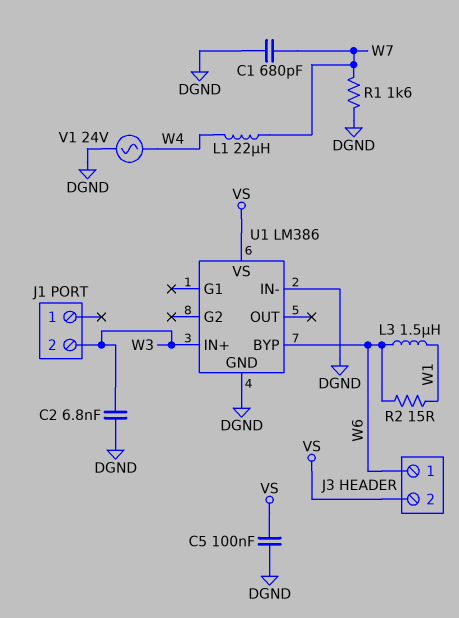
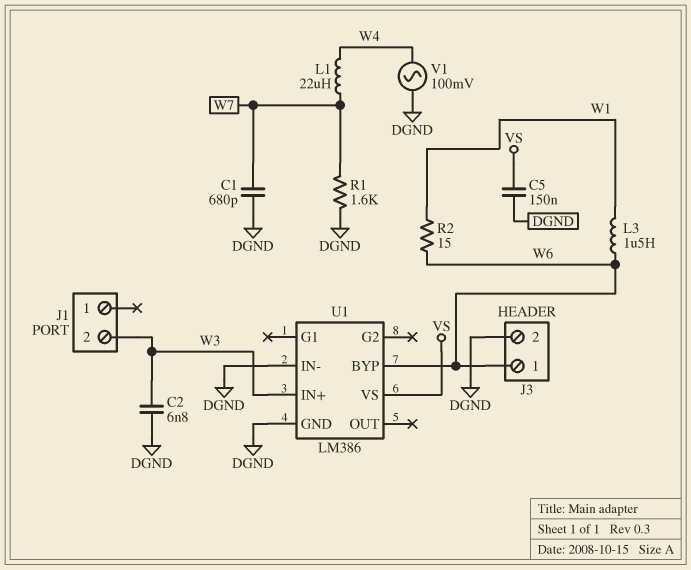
C5: 100nF (DGND, VS) -> 150nF (DGND, VS)
J3 pin 2: VS -> DGND
V1: AC 24V (DGND, W4) -> AC 100mV (DGND, W4)

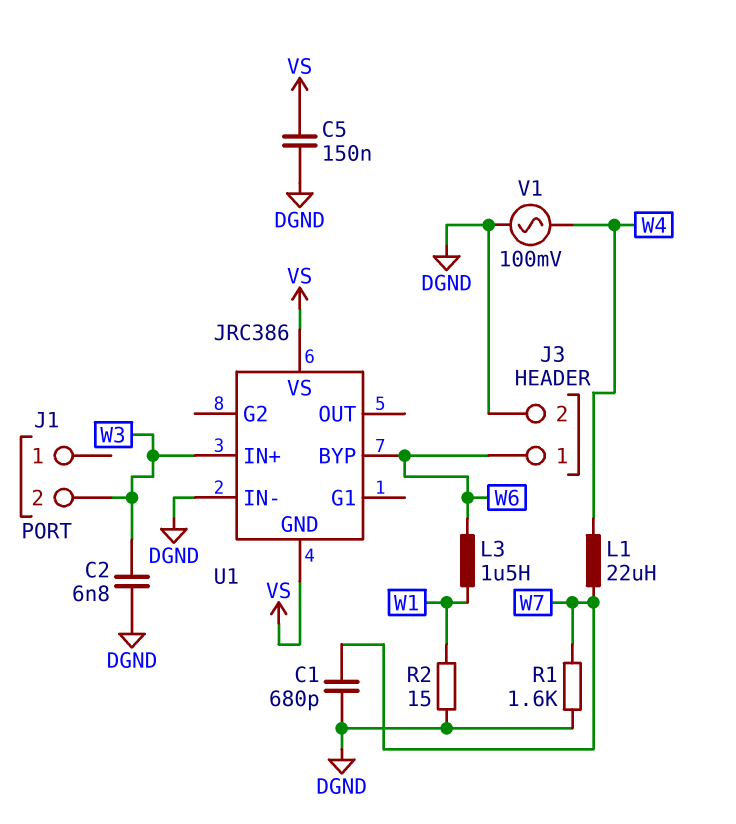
R2: 15 (W1, W6) -> 15 (DGND, W1)
U1: LM386 -> JRC386
U1 pin GND: DGND -> VS

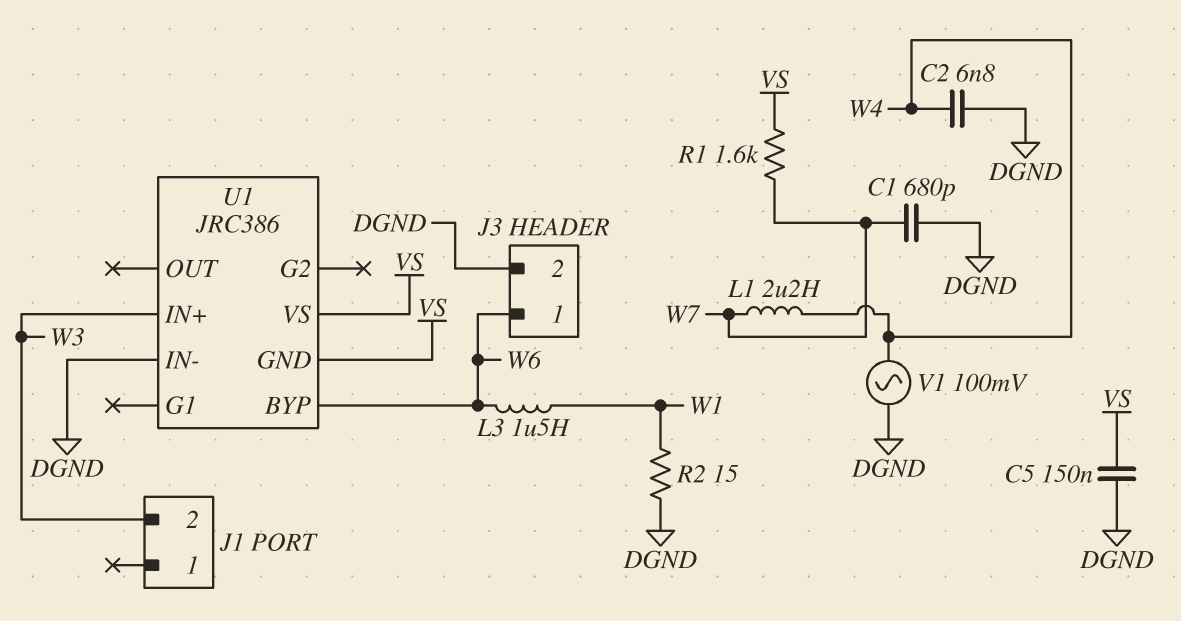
C2: 6.8nF (DGND, W3) -> 6.8nF (DGND, W4)
L1: 22uH (W4, W7) -> 2.2uH (W4, W7)
R1: 1.6k (DGND, W7) -> 1.6k (VS, W7)

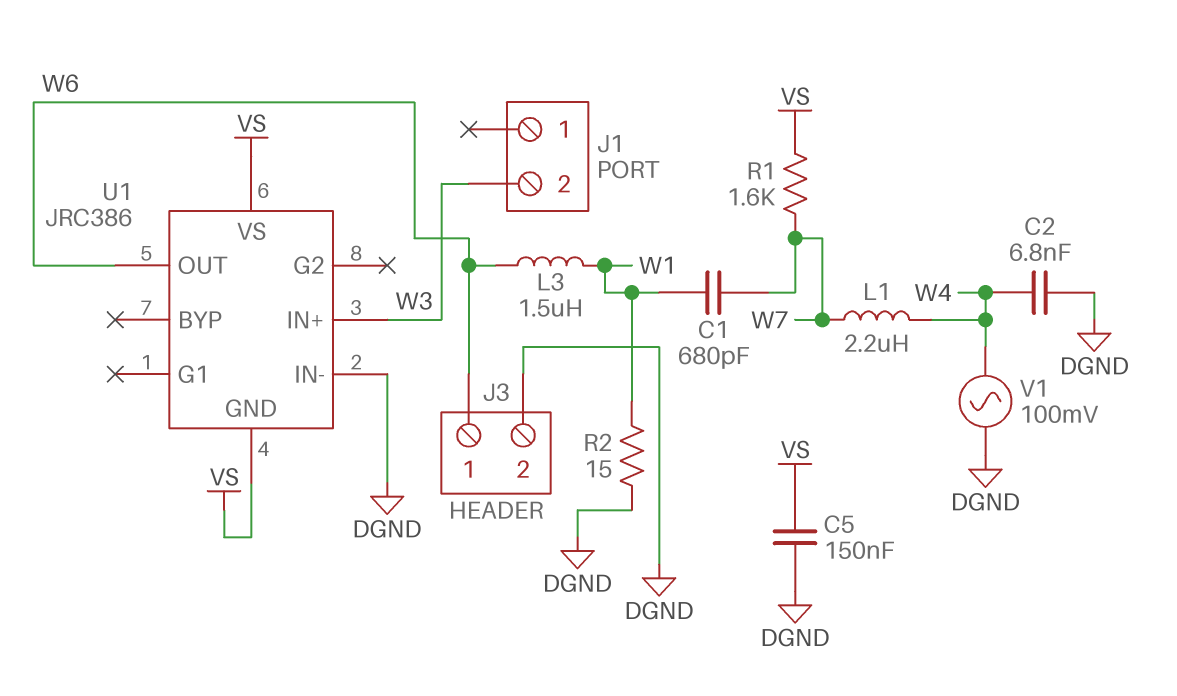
C1: 680pF (DGND, W7) -> 680pF (W1, W7)
U1 pin BYP: W6 -> none
U1 pin OUT: none -> W6

